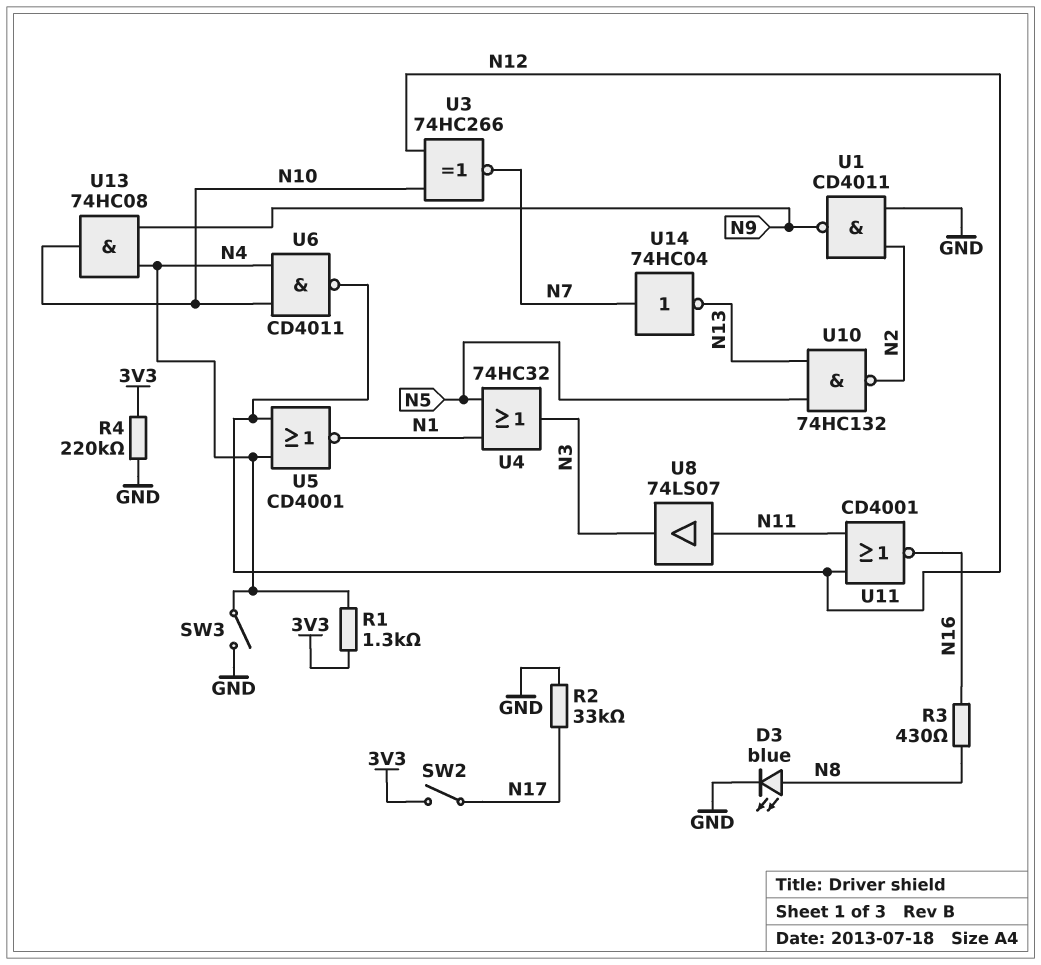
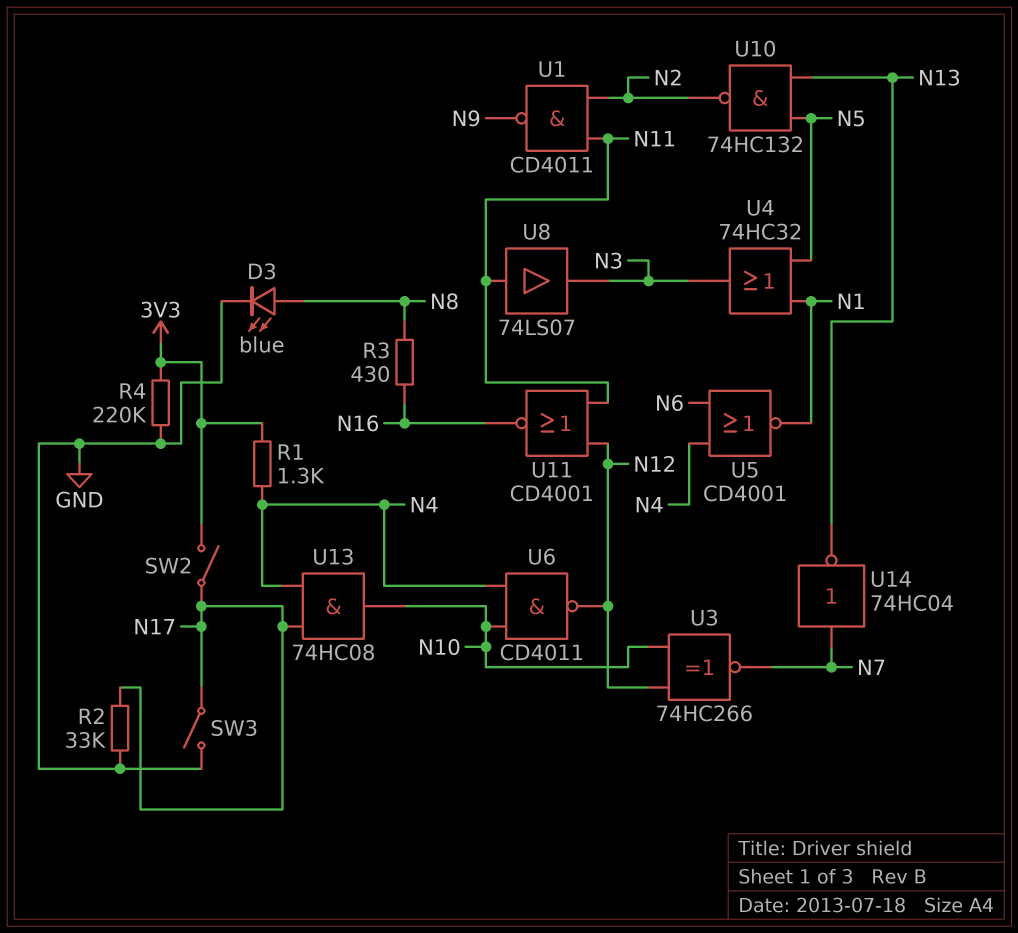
SW3: switch (GND, N4) -> switch (GND, N17)
U1: NAND CD4011 (in GND, in N2, out N9) -> NAND CD4011 (in N2, in N11, out N9)
U5: NOR CD4001 (in N4, in N12, out N1) -> NOR CD4001 (in N4, in N6, out N1)
U13: AND 74HC08 (in N4, in N9, out N10) -> AND 74HC08 (in N4, in N17, out N10)

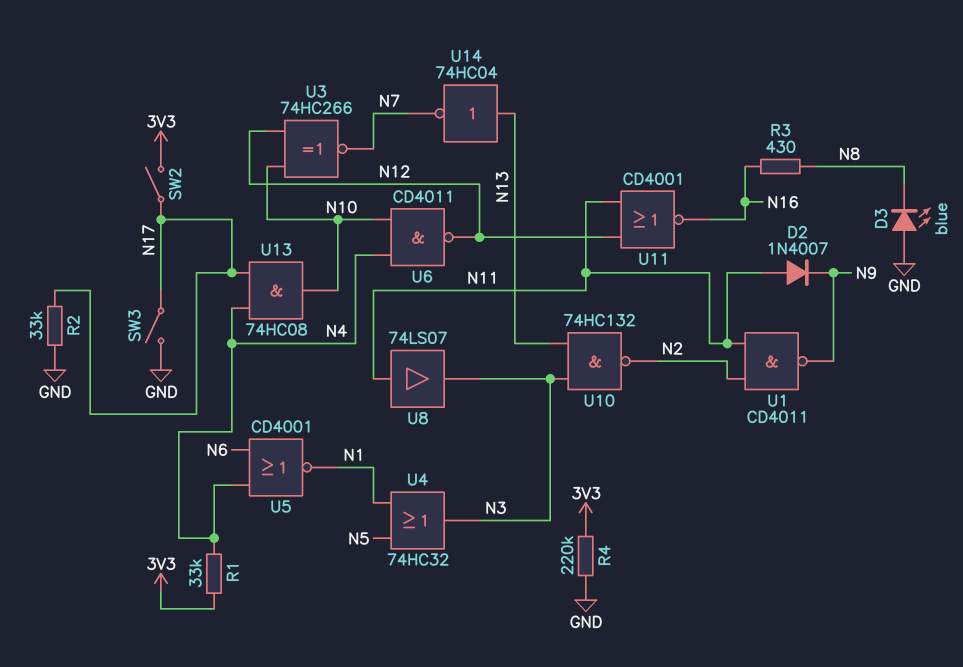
D2: none -> diode 1N4007 (A N11, K N9)
D3: LED blue (A N8, K GND) -> LED blue (A GND, K N8)
R1: 1.3k (3V3, N4) -> 33k (3V3, N4)
U10: NAND 74HC132 (in N5, in N13, out N2) -> NAND 74HC132 (in N3, in N13, out N2)
U14: NOT 74HC04 (in N7, out N13) -> NOT 74HC04 (in N13, out N7)

